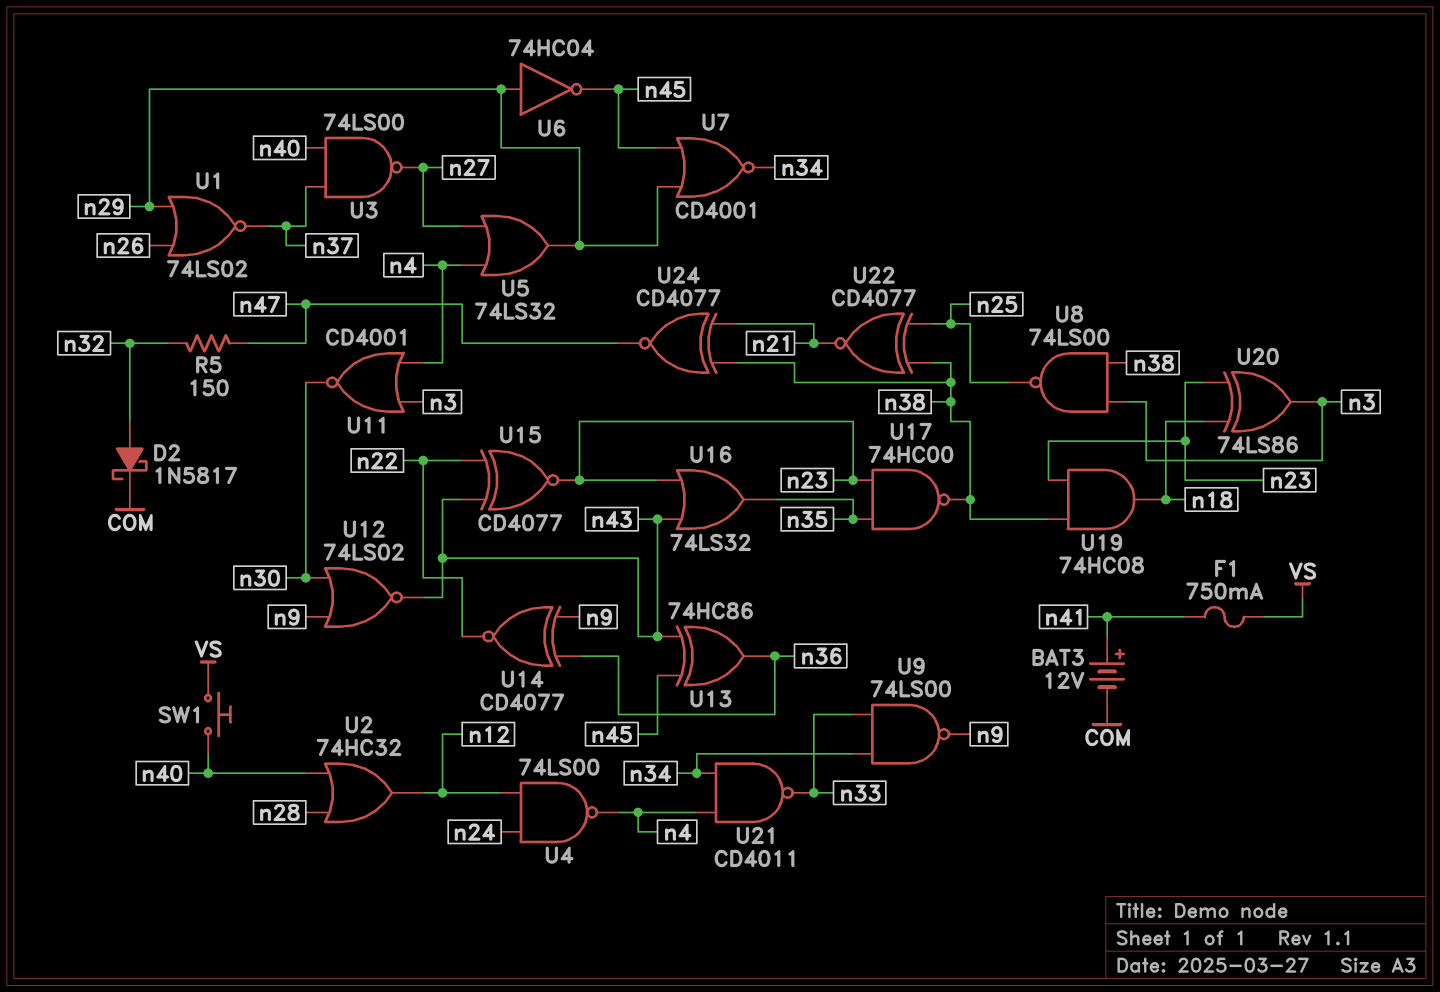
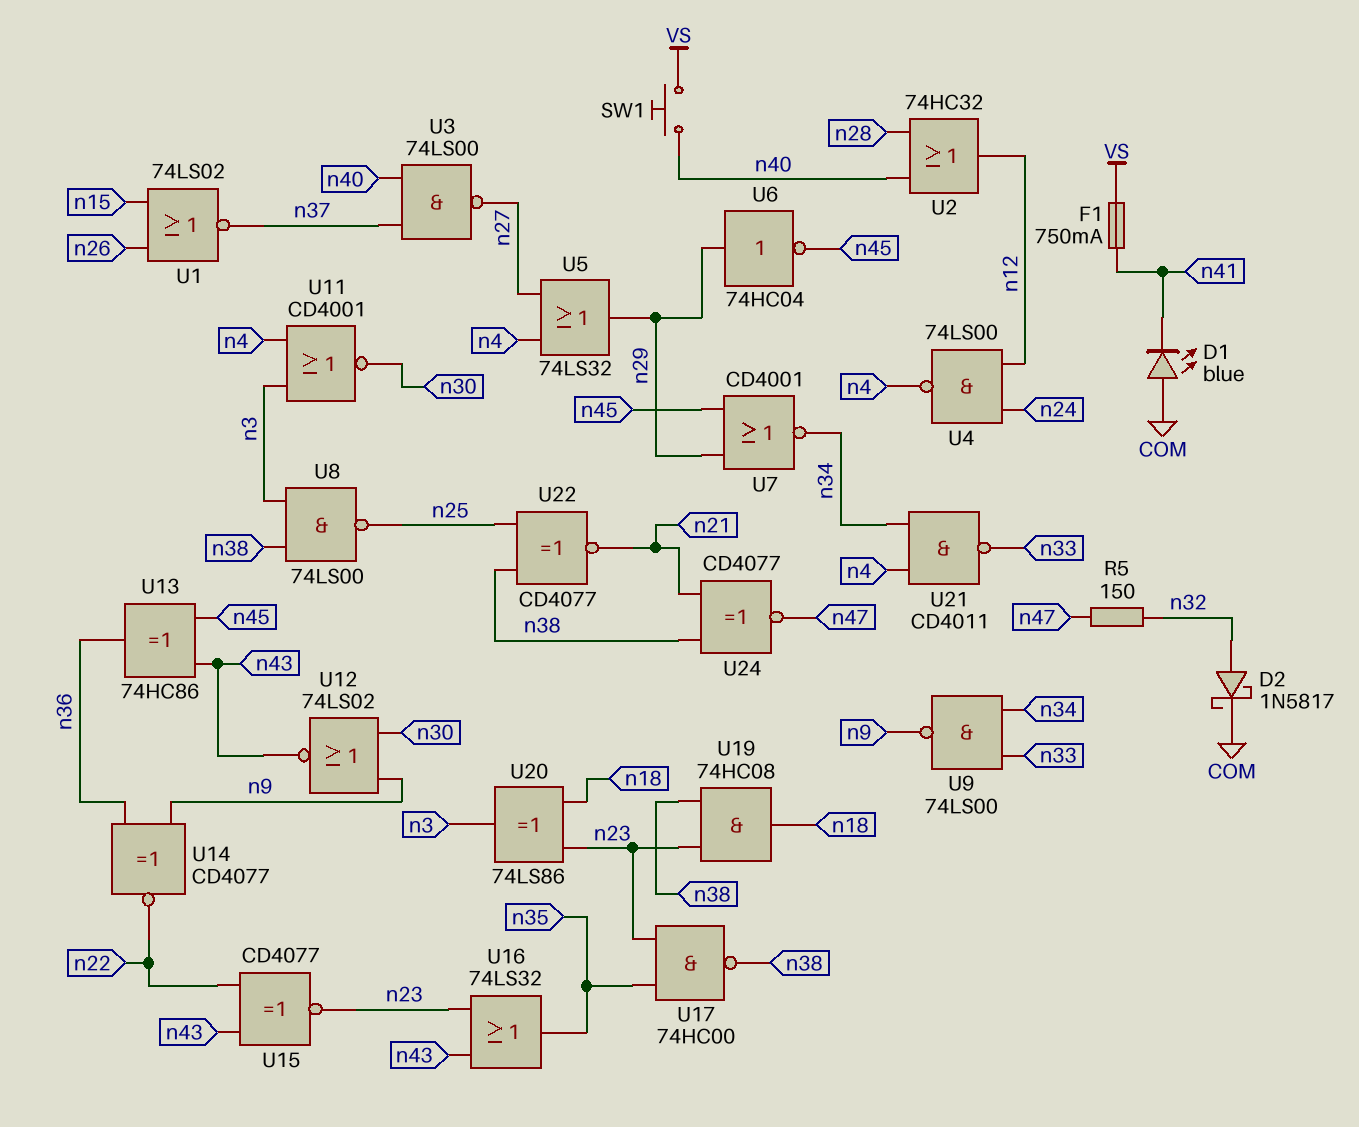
BAT3: 12V (plus n41, minus COM) -> none
D1: none -> LED blue (A COM, K n41)
U1: NOR 74LS02 (in n26, in n29, out n37) -> NOR 74LS02 (in n15, in n26, out n37)

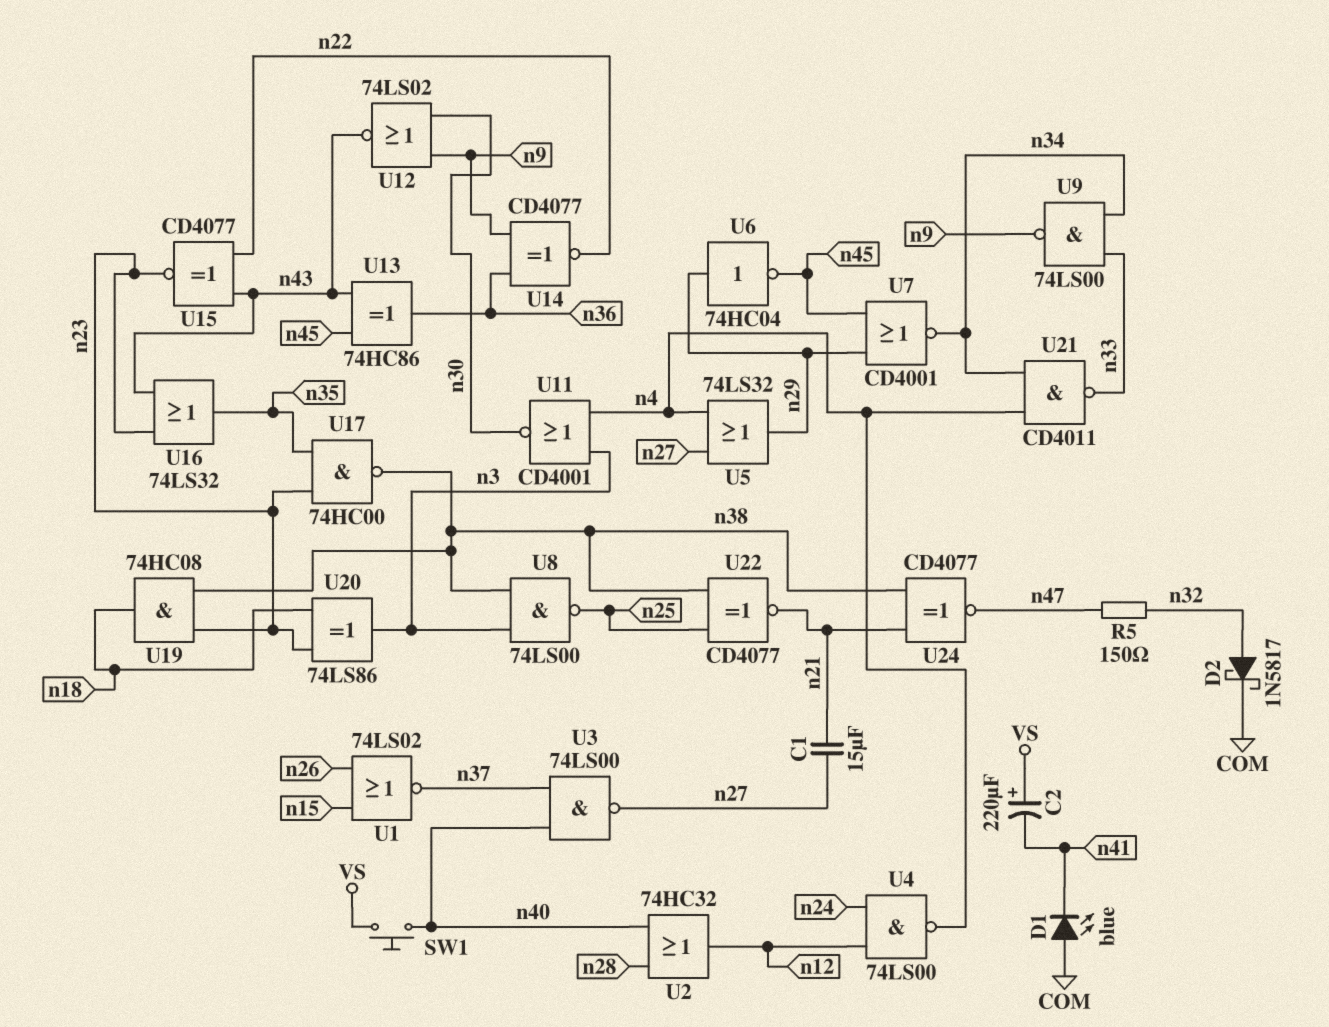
C1: none -> 15uF (n21, n27)
C2: none -> 220uF (plus VS, minus n41)
F1: 750mA (VS, n41) -> none

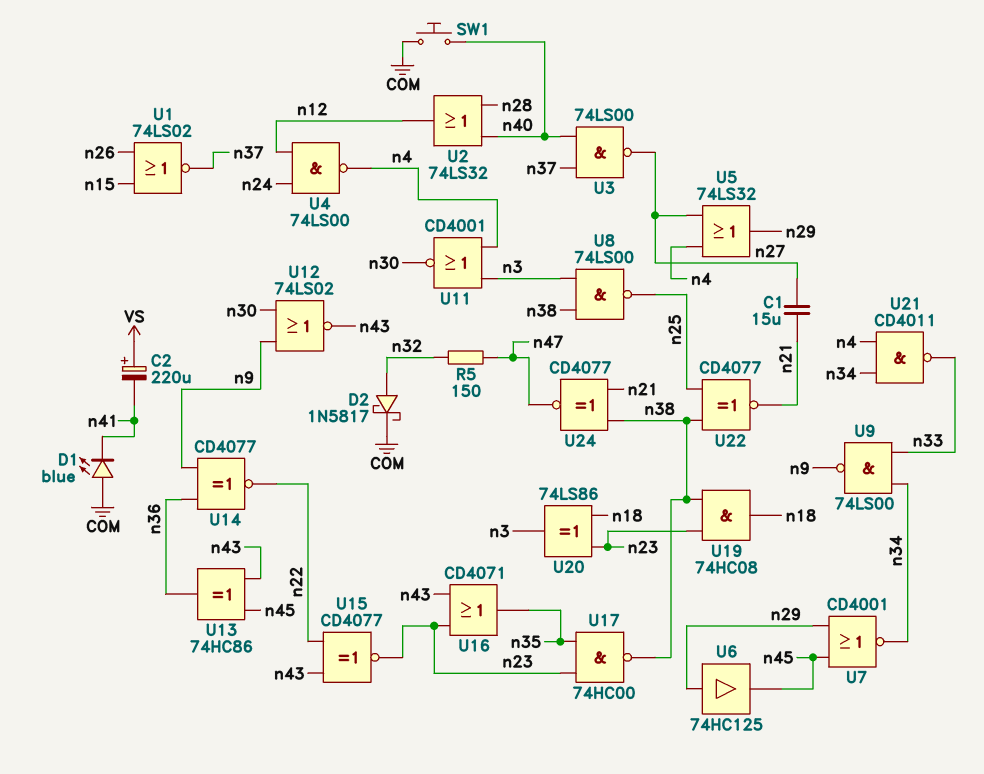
SW1: button (VS, n40) -> button (COM, n40)
U2: OR 74HC32 (in n28, in n40, out n12) -> OR 74LS32 (in n28, in n40, out n12)
U6: NOT 74HC04 (in n29, out n45) -> buffer 74HC125 (in n29, out n45)
U16: OR 74LS32 (in n23, in n43, out n35) -> OR CD4071 (in n23, in n43, out n35)

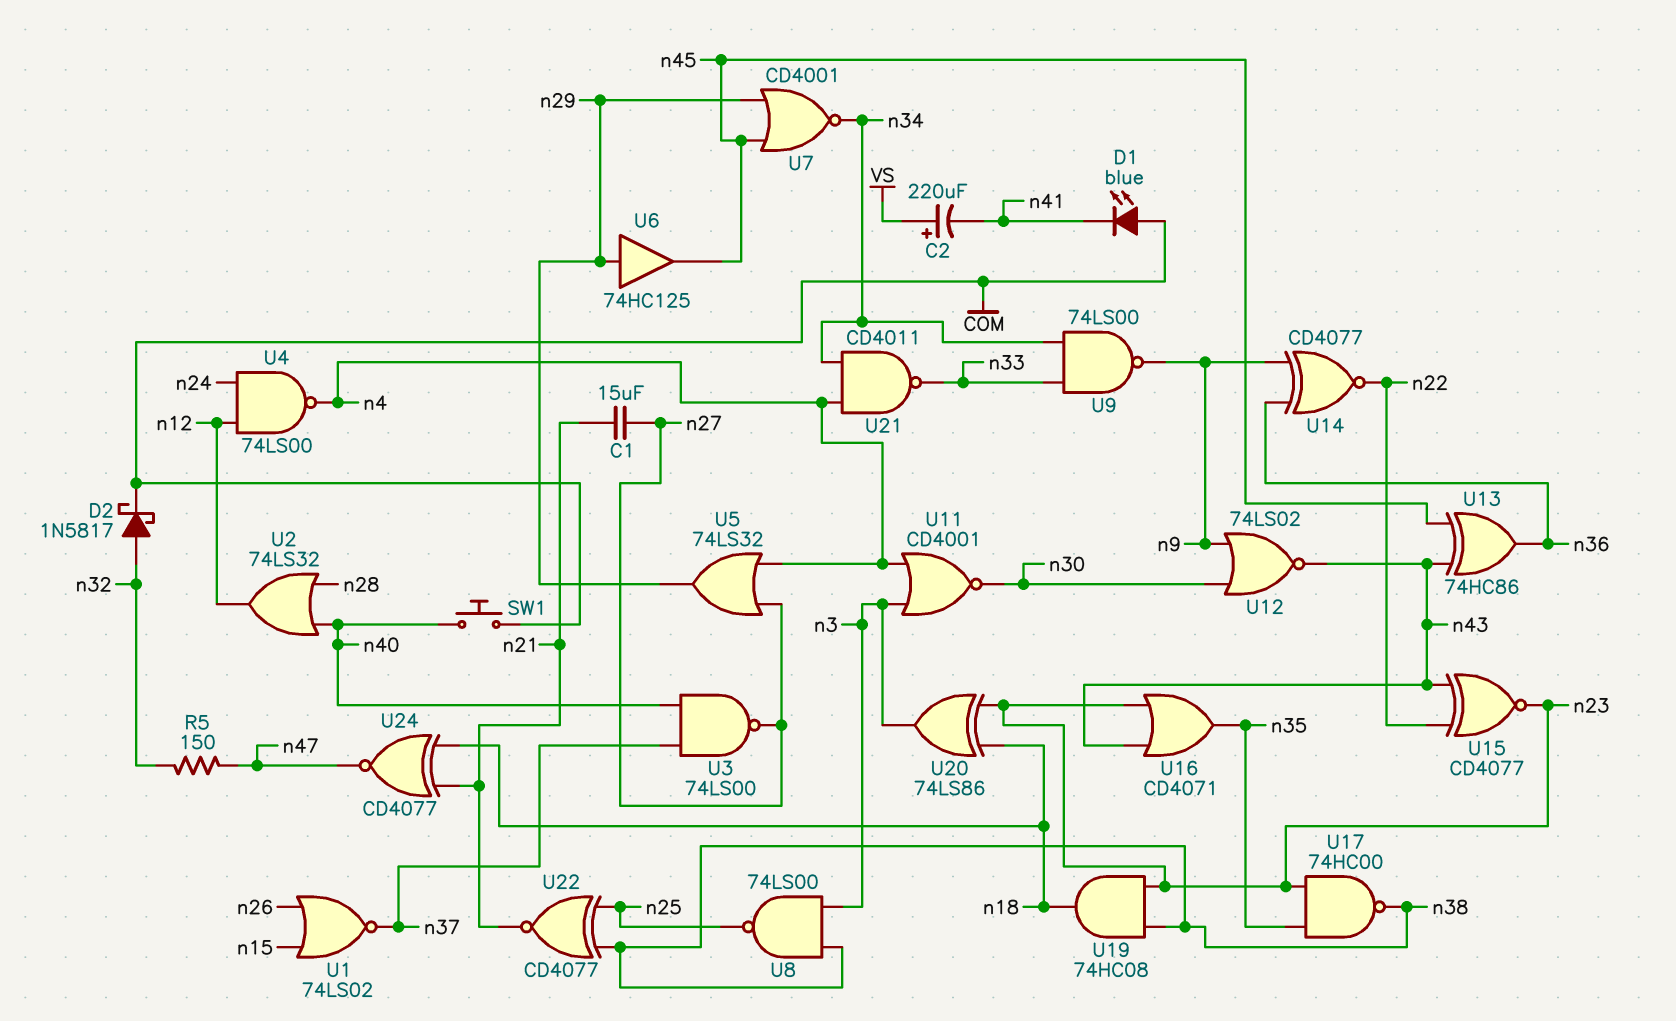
U24: XNOR CD4077 (in n21, in n38, out n47) -> XNOR CD4077 (in n18, in n21, out n47)

